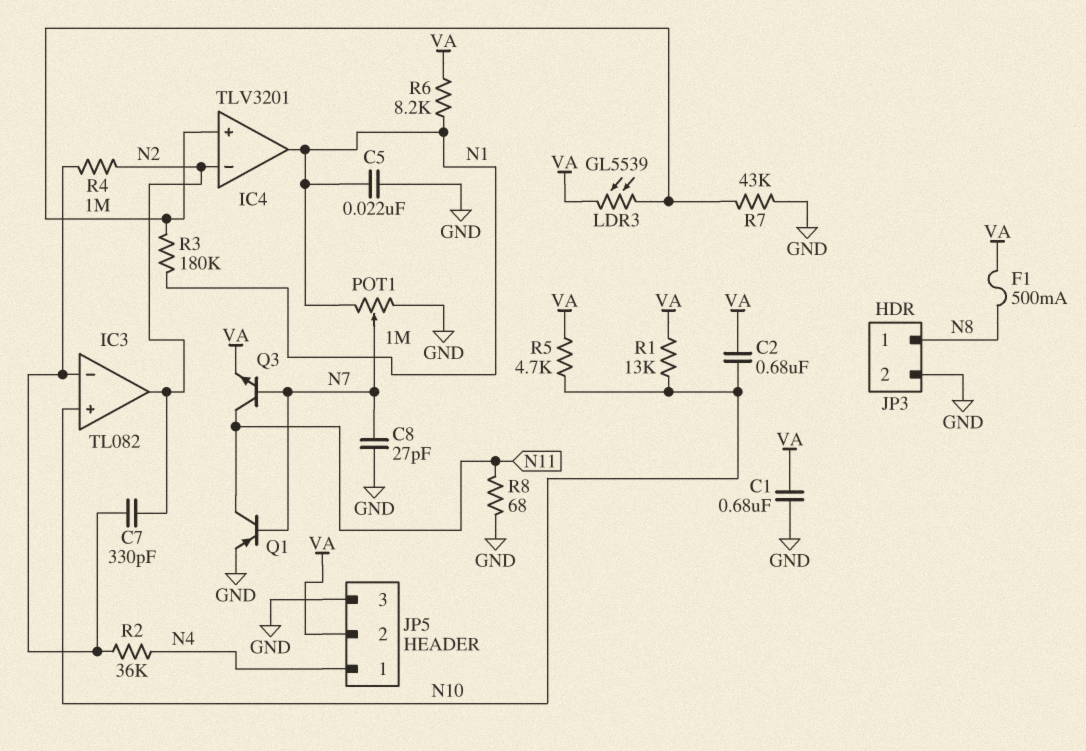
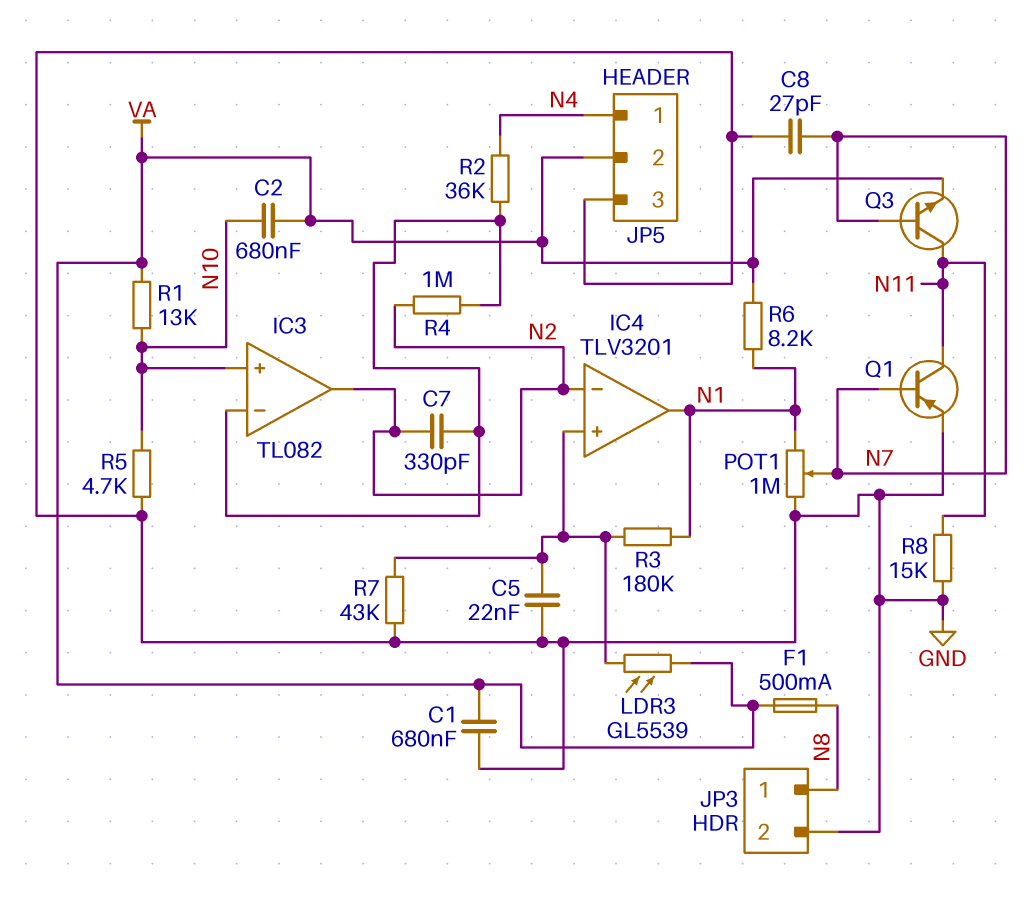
C5: 22nF (GND, N1) -> 22nF (GND, IC4/in+)
R5: 4.7k (N10, VA) -> 4.7k (GND, N10)
R8: 68 (GND, N11) -> 15k (GND, N11)

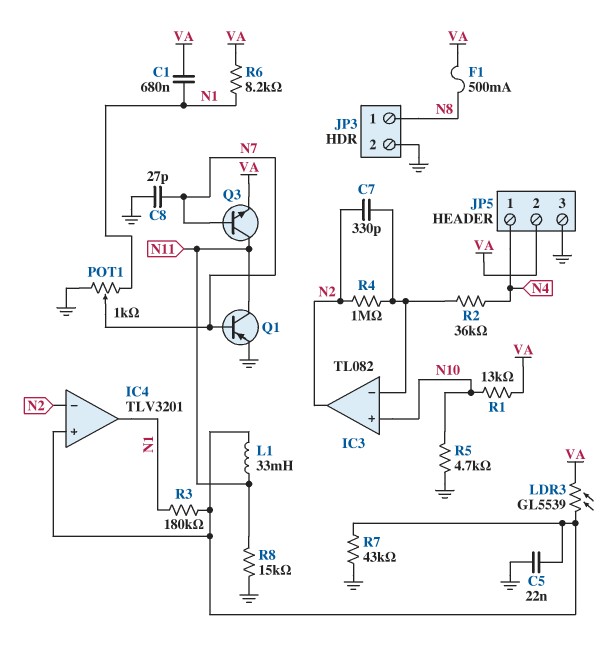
C1: 680nF (GND, VA) -> 680nF (N1, VA)
C2: 680nF (N10, VA) -> none
L1: none -> 33mH (IC4/in+, N11)
POT1: 1M (GND, N1, wiper N7) -> 1k (GND, N1, wiper N7)

